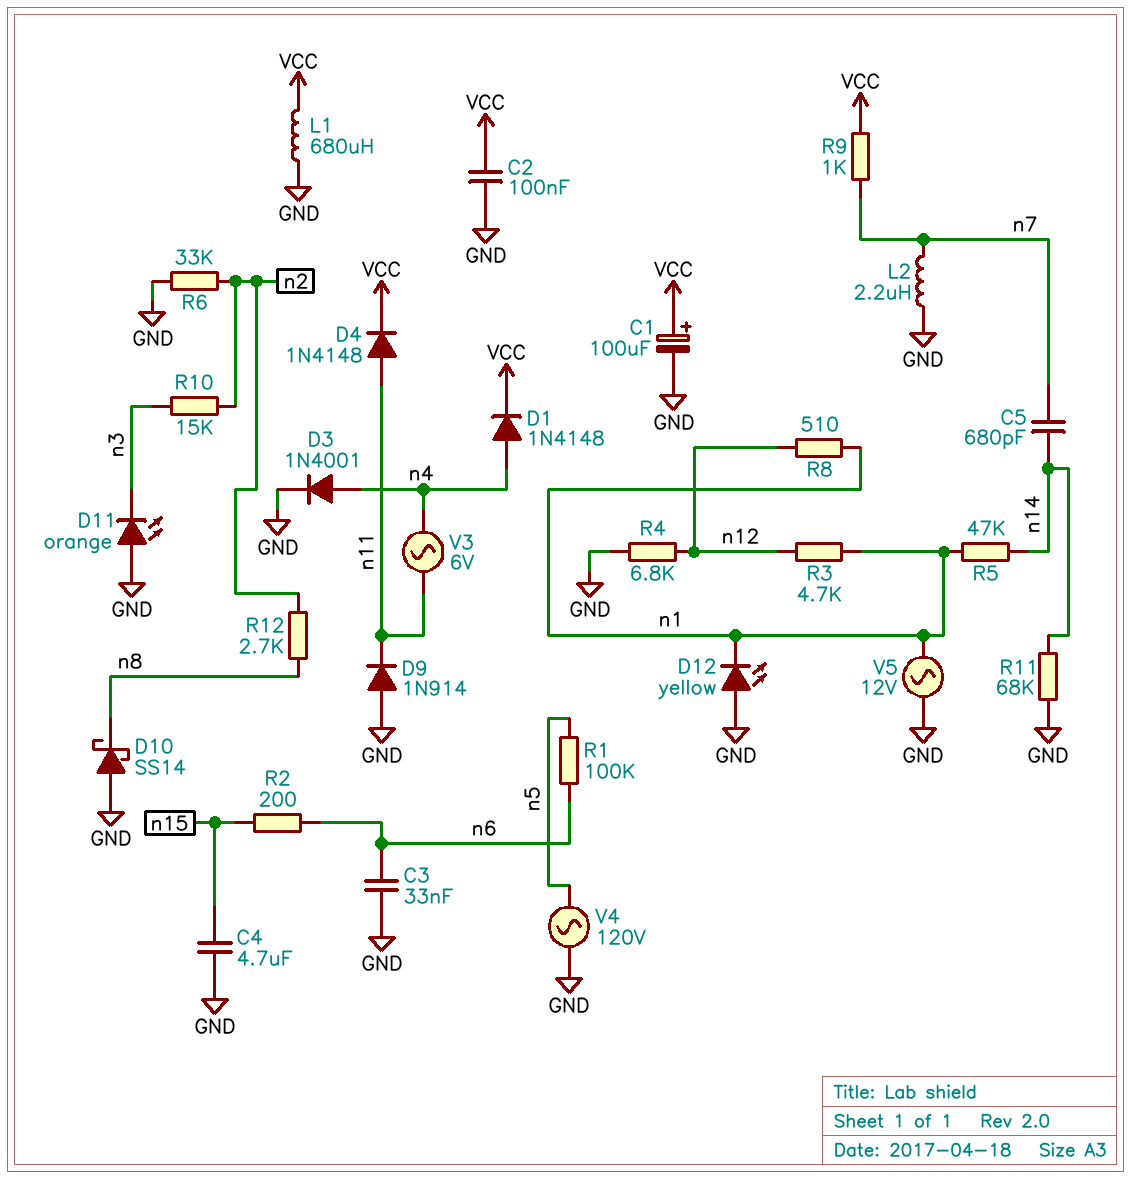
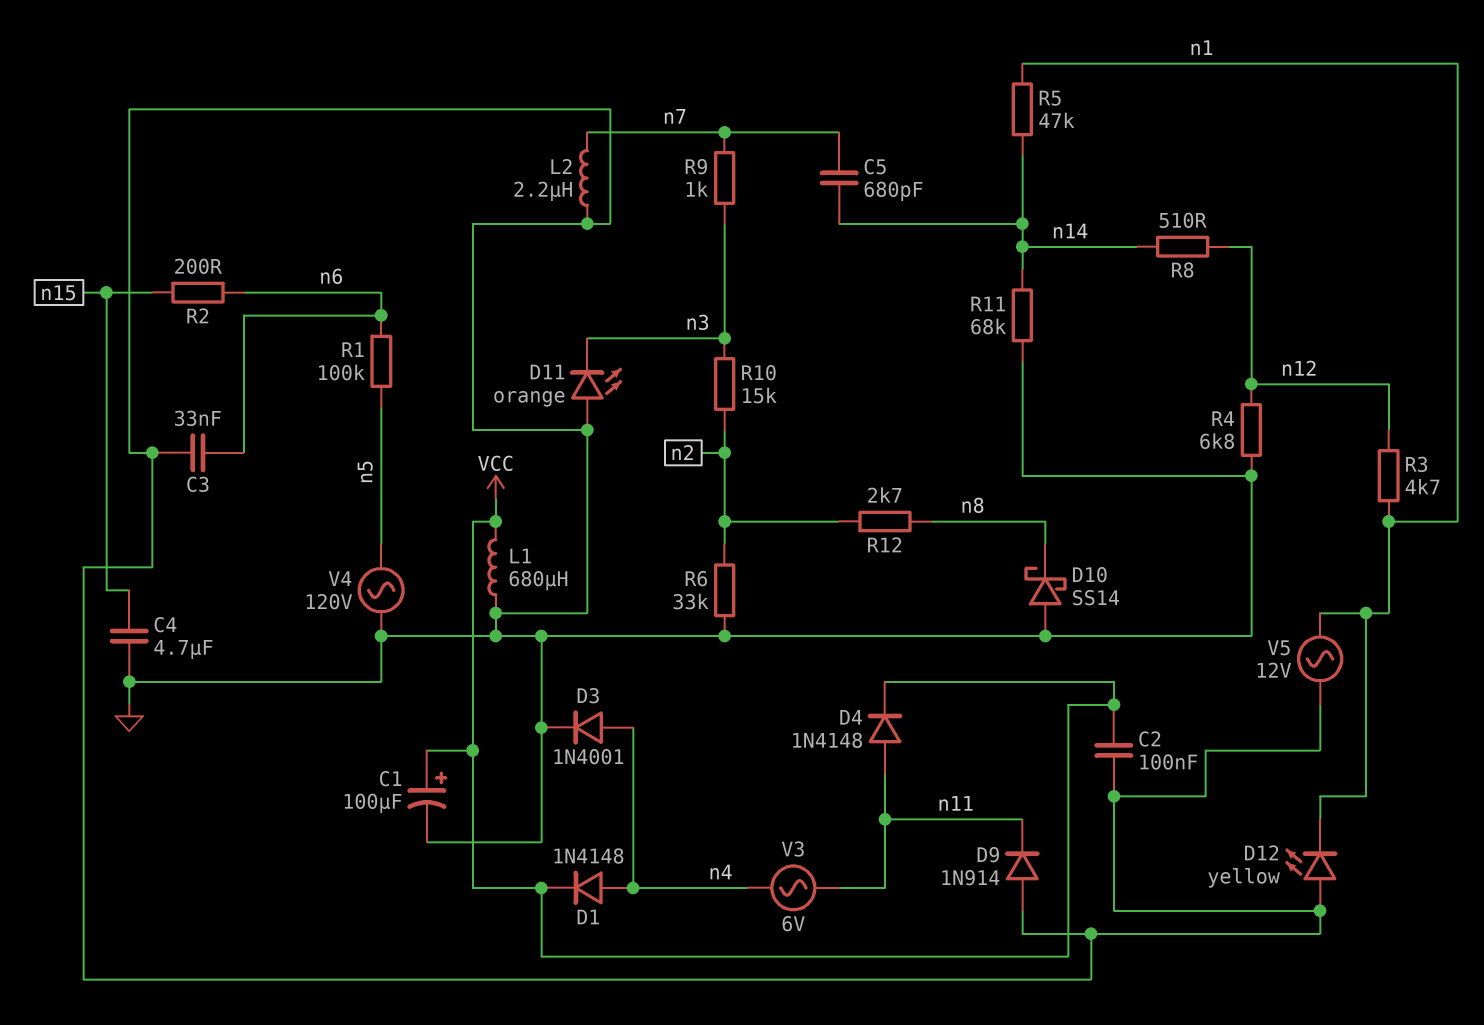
R8: 510 (n1, n12) -> 510 (n12, n14)
R9: 1k (VCC, n7) -> 1k (n3, n7)

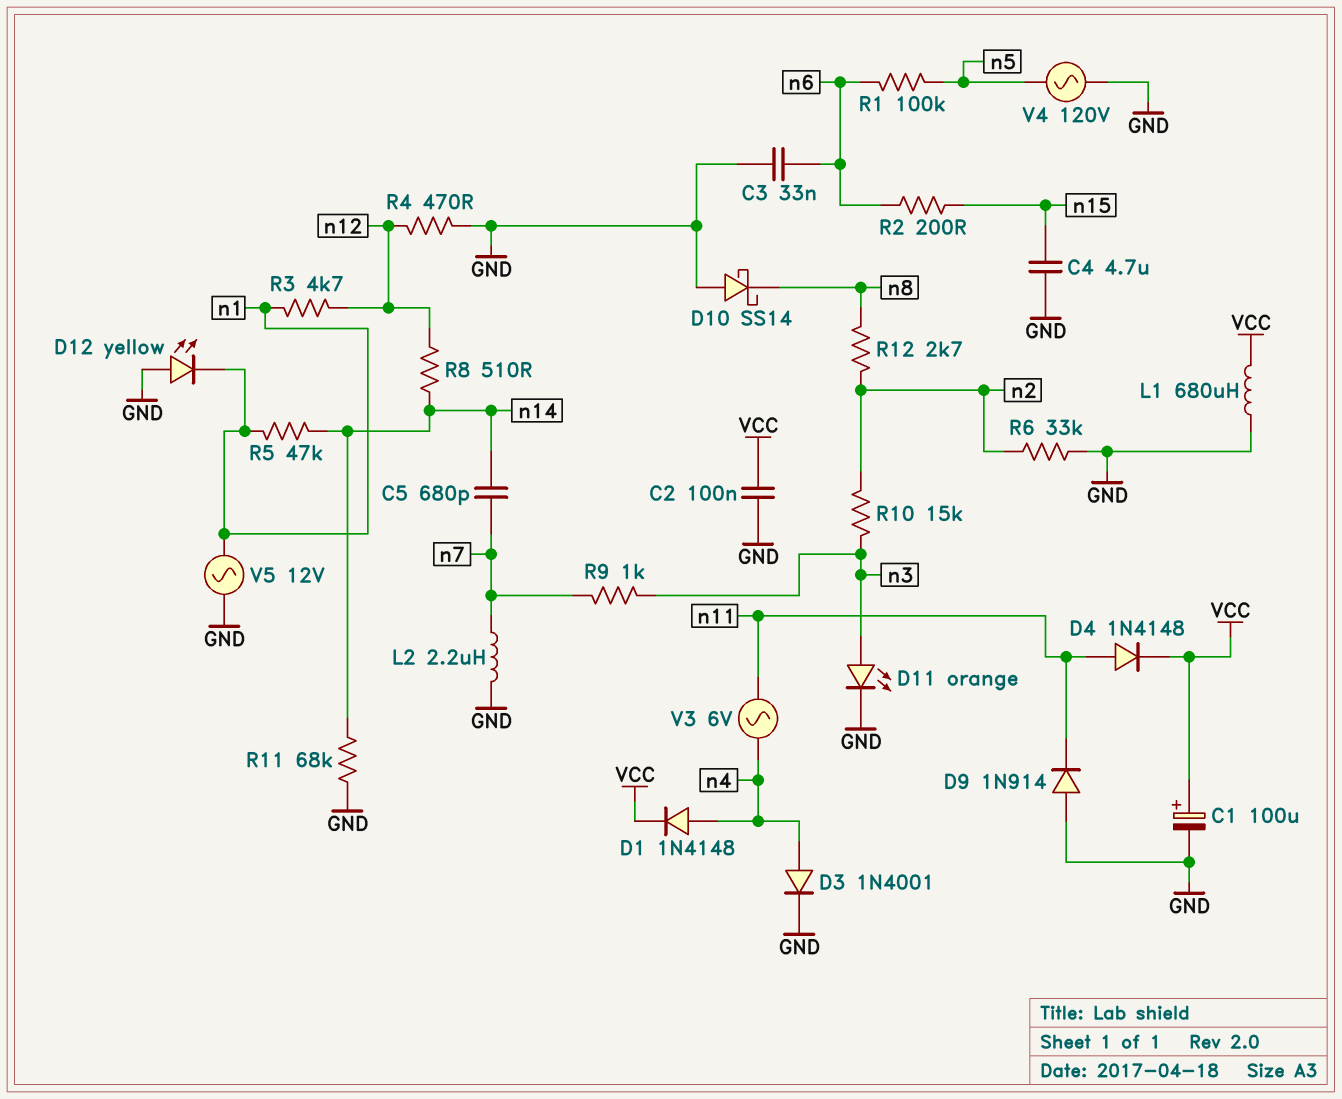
D11: LED orange (A GND, K n3) -> LED orange (A n3, K GND)
R4: 6.8k (GND, n12) -> 470 (GND, n12)

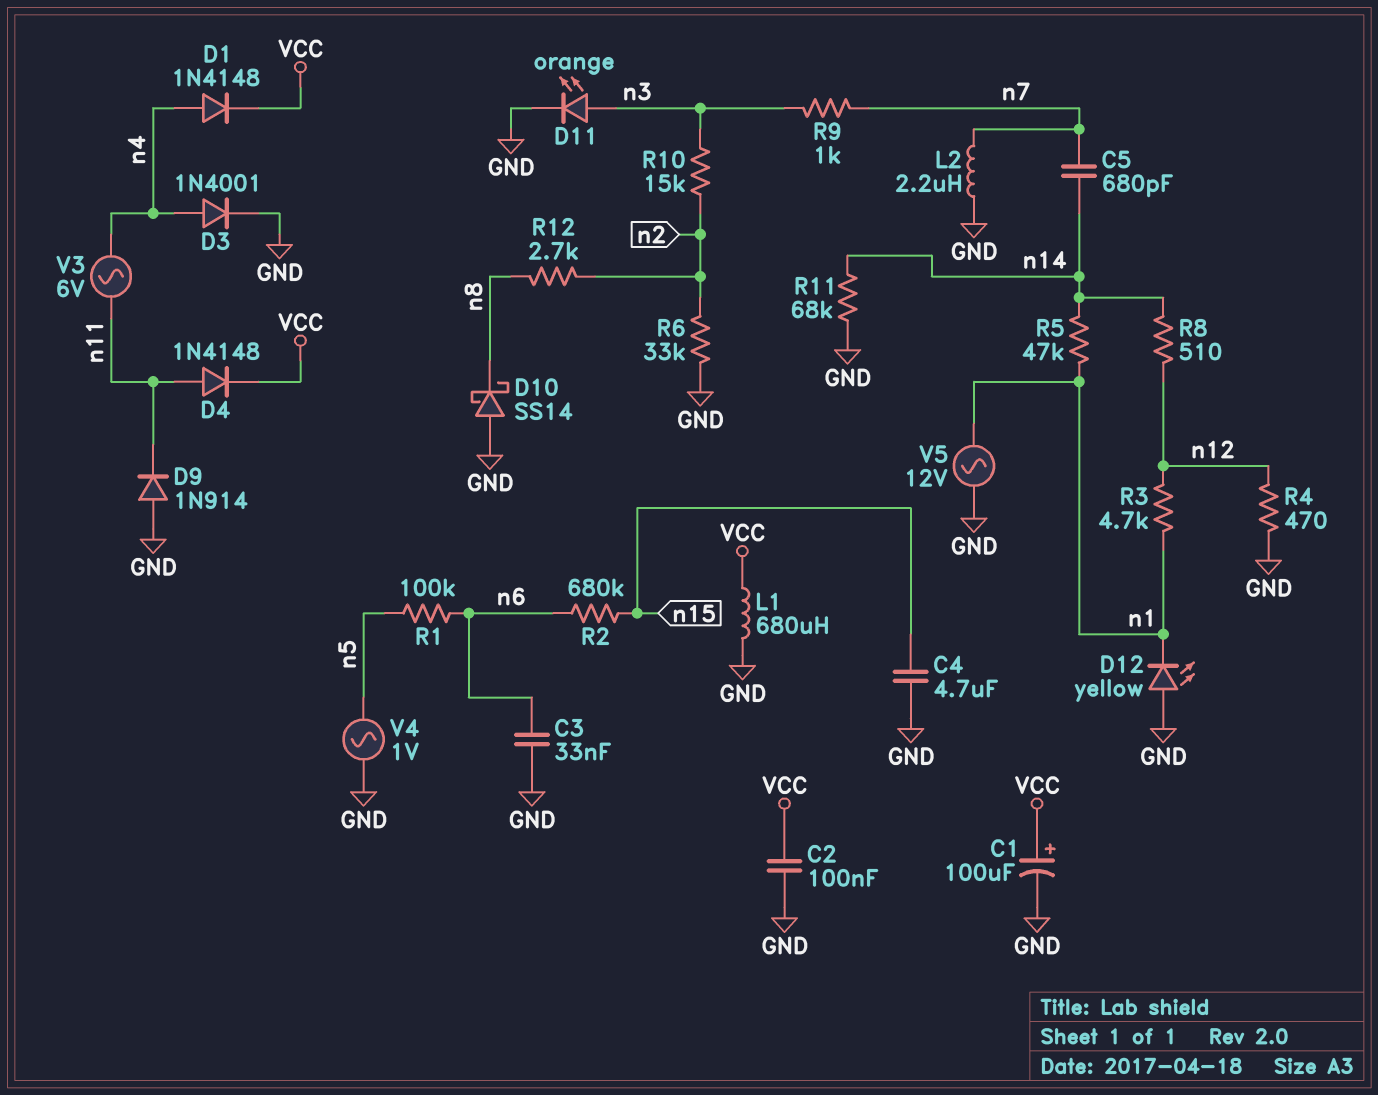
R2: 200 (n6, n15) -> 680k (n6, n15)
V4: AC 120V (GND, n5) -> AC 1V (GND, n5)

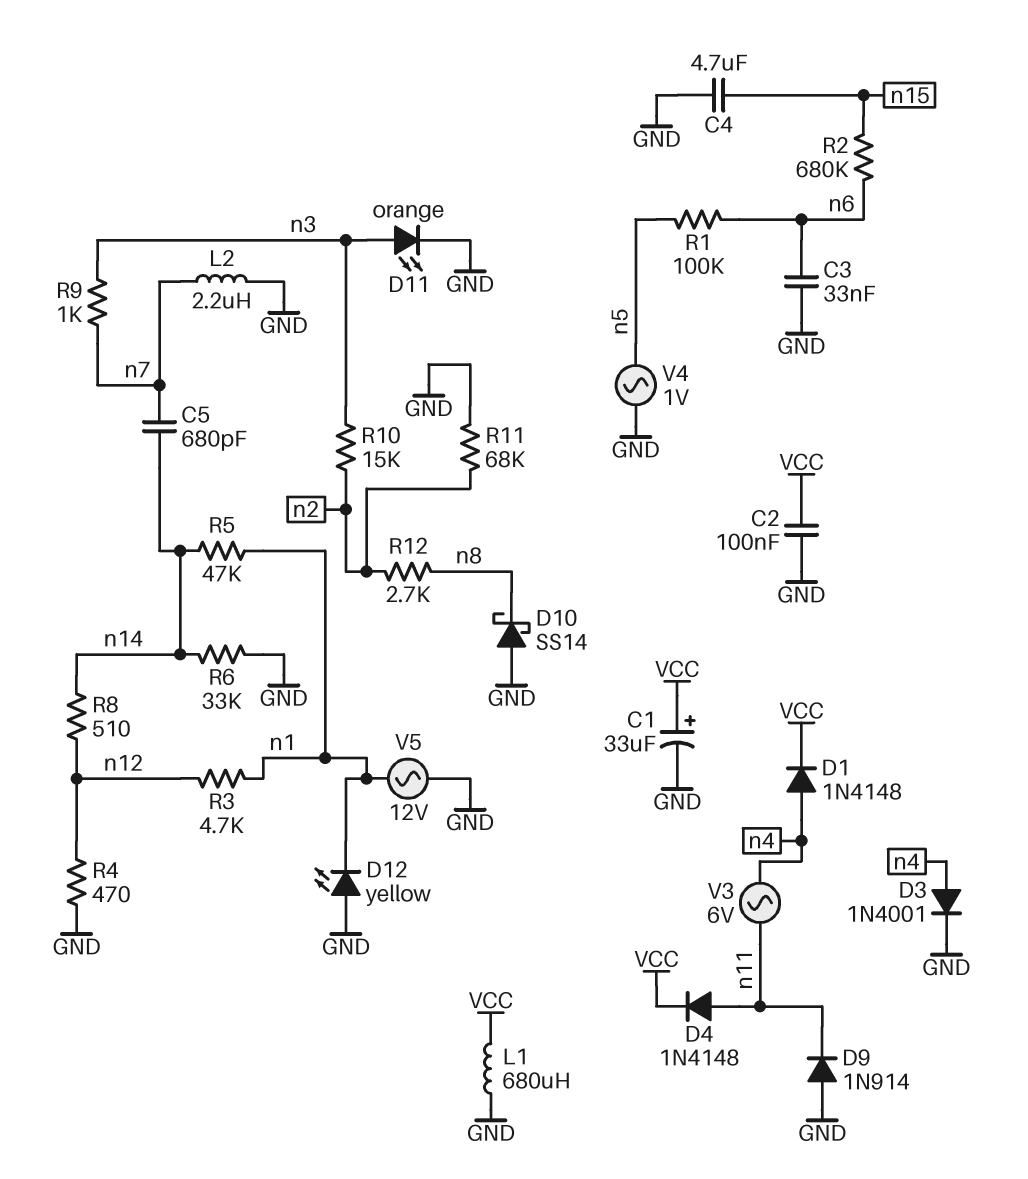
C1: 100uF (plus VCC, minus GND) -> 33uF (plus VCC, minus GND)
R6: 33k (GND, n2) -> 33k (GND, n14)
R11: 68k (GND, n14) -> 68k (GND, n2)

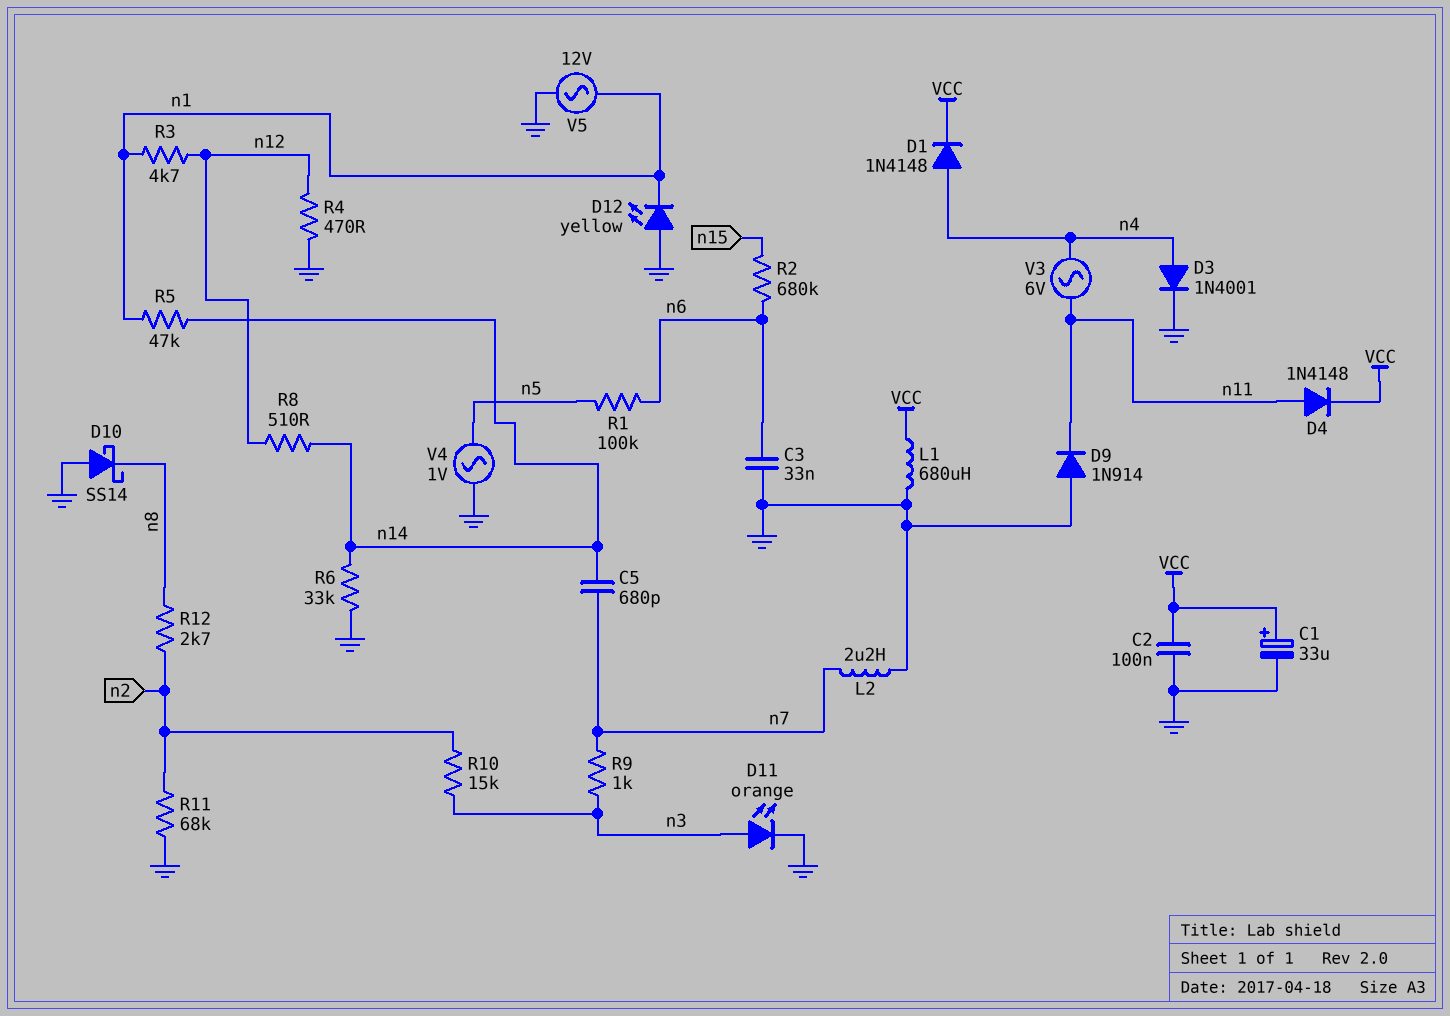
C4: 4.7uF (GND, n15) -> none

